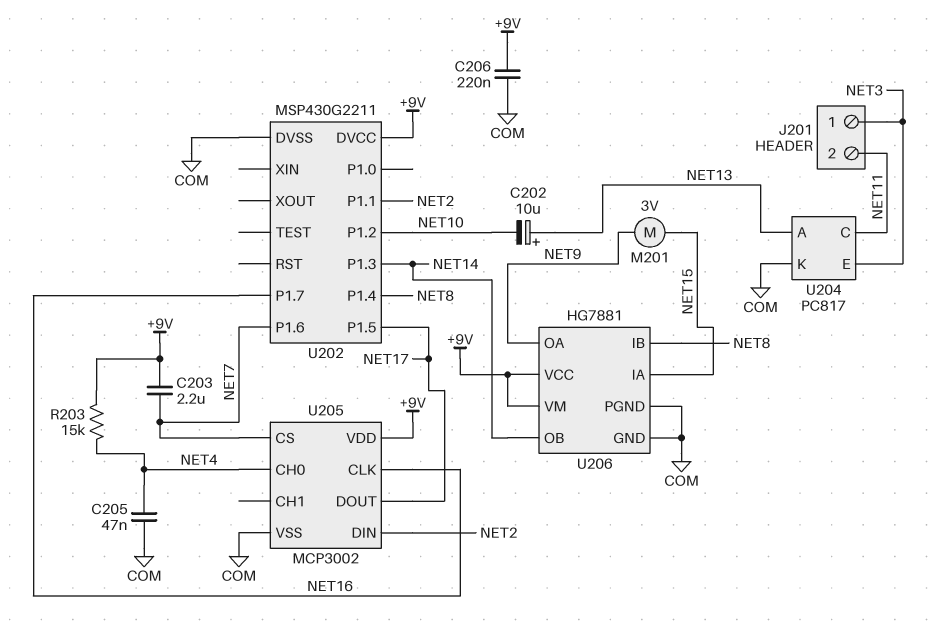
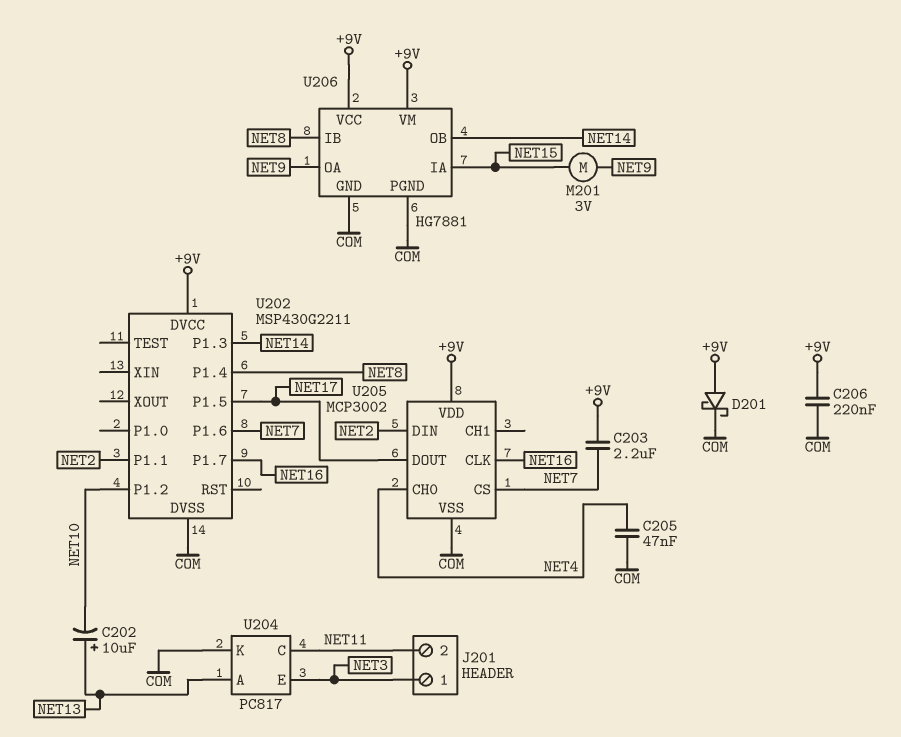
D201: none -> schottky (A +9V, K COM)
R203: 15k (+9V, NET4) -> none

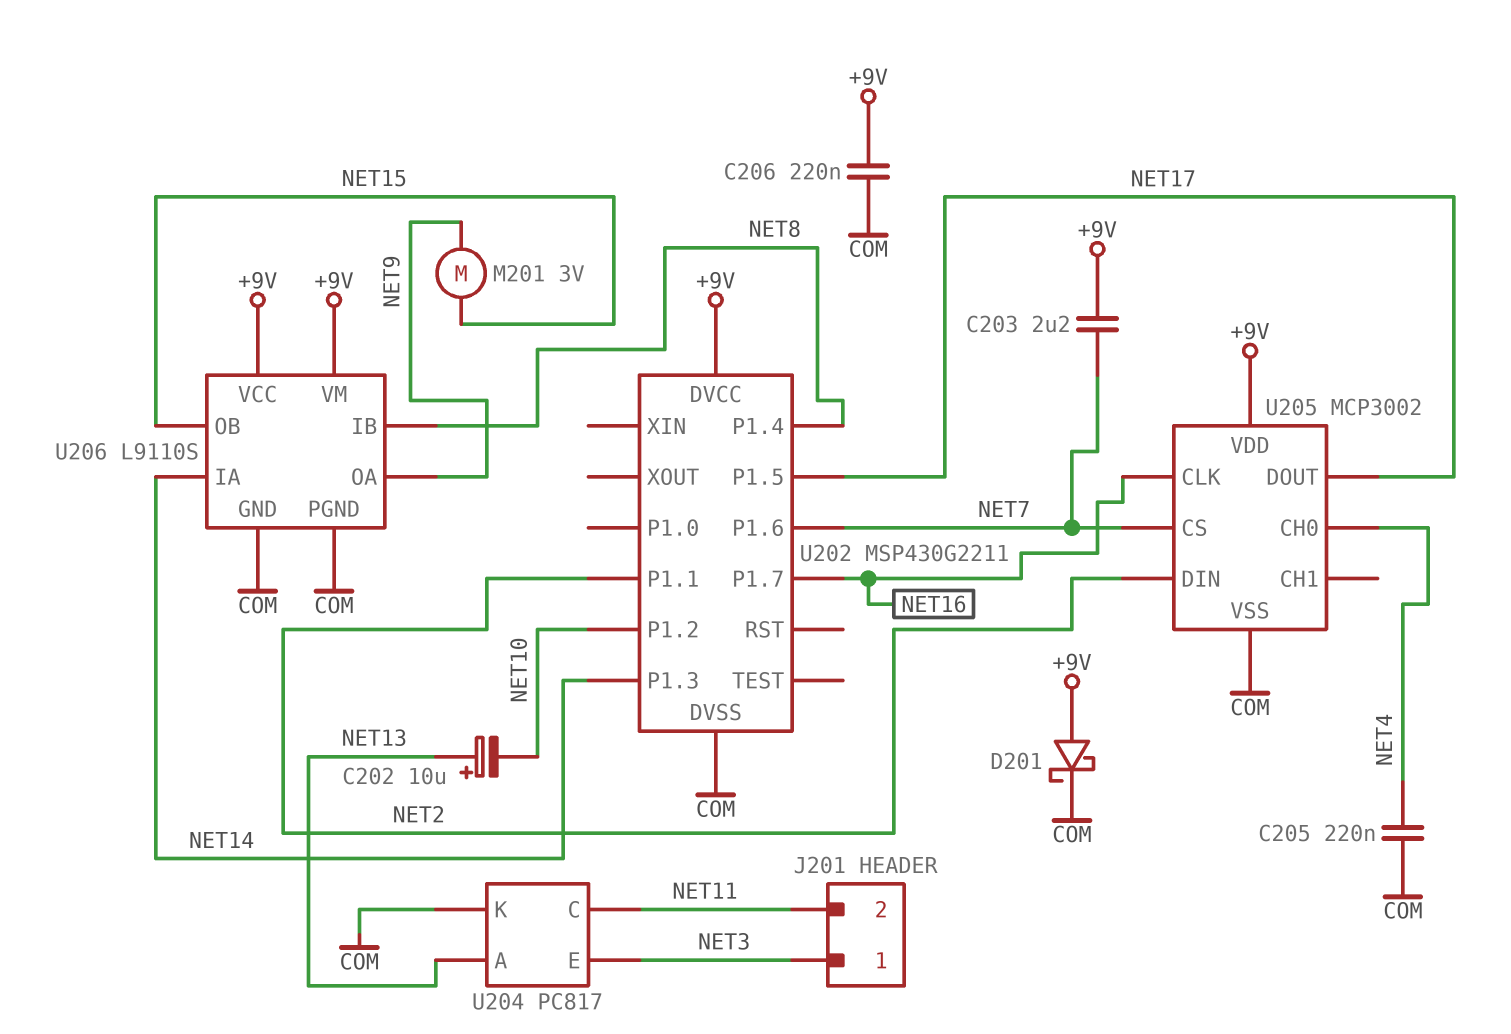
C205: 47nF (COM, NET4) -> 220nF (COM, NET4)
U206: HG7881 -> L9110S
U206 pin IA: NET15 -> NET14
U206 pin OB: NET14 -> NET15

